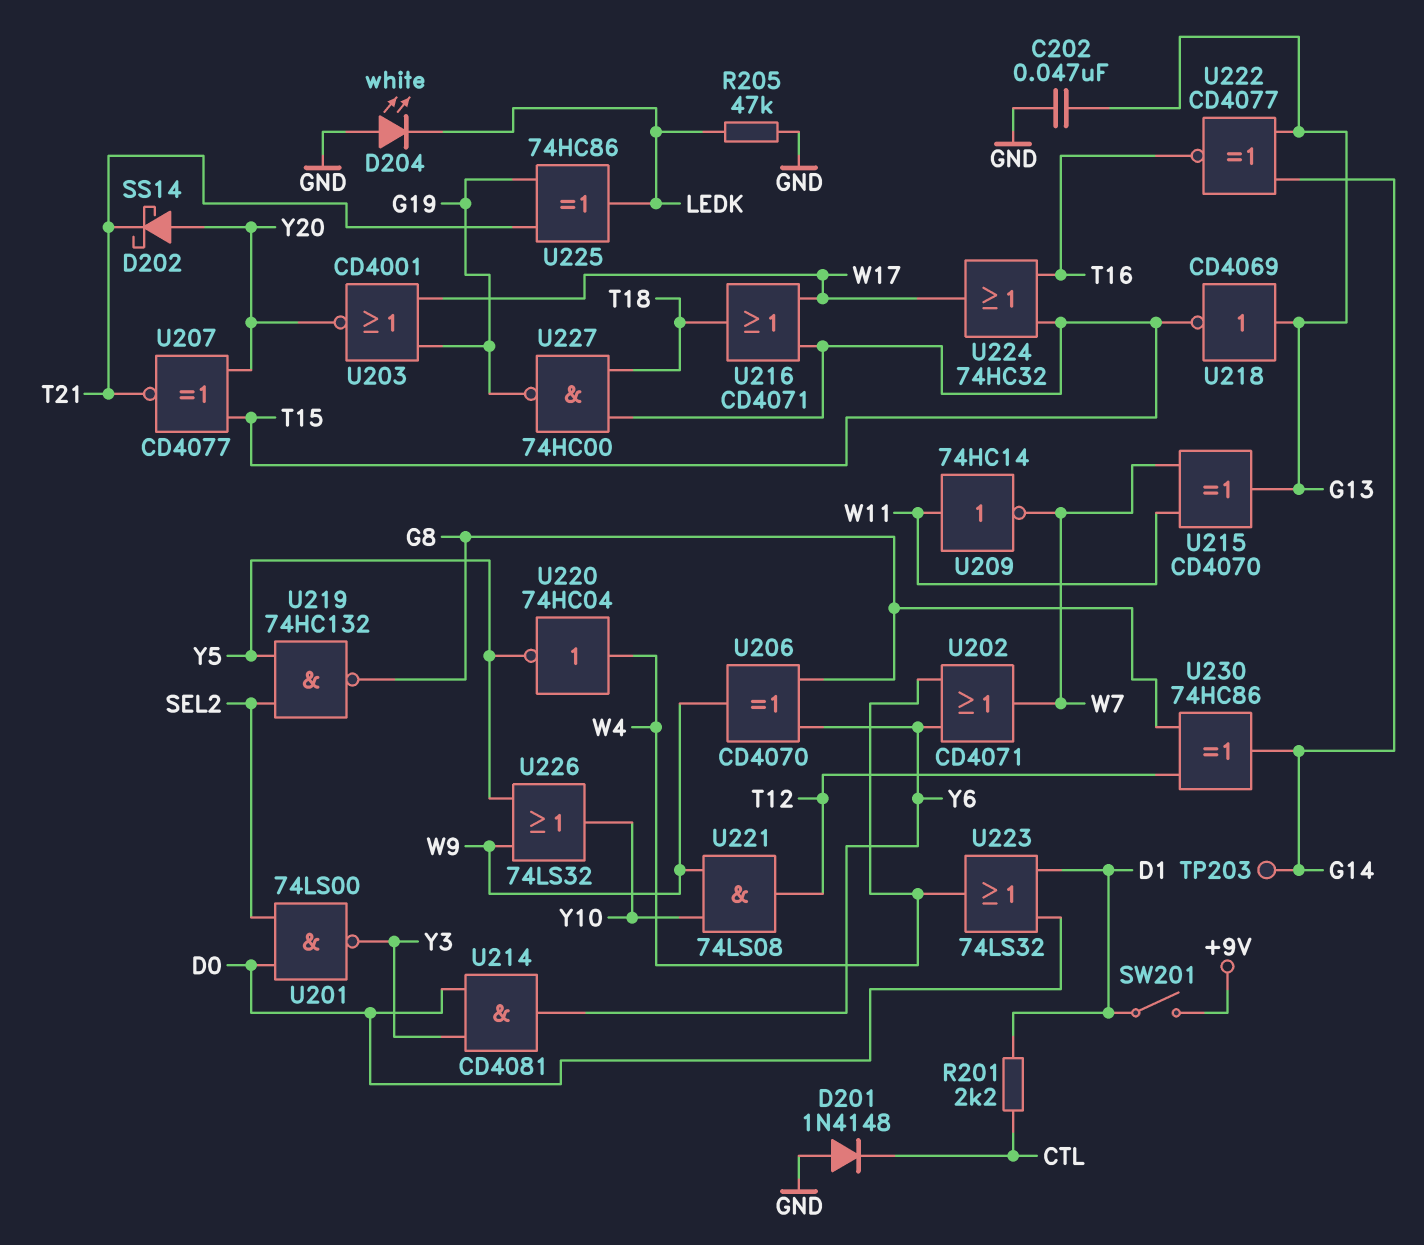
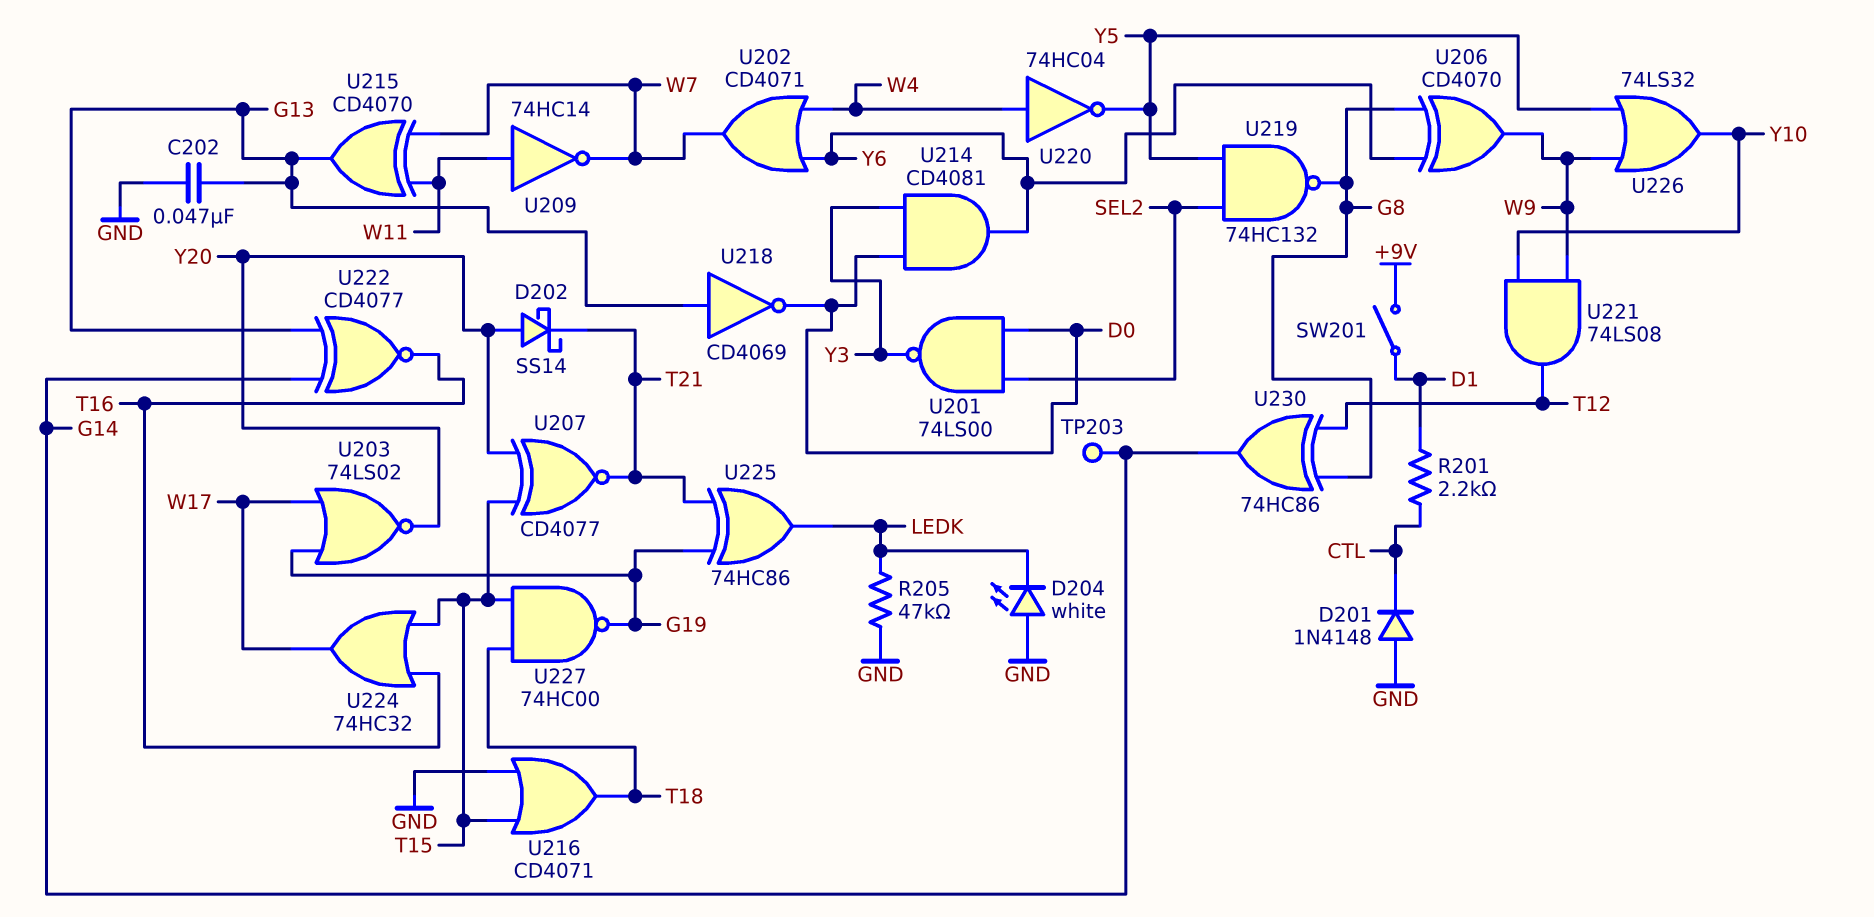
U203: NOR CD4001 (in G19, in W17, out Y20) -> NOR 74LS02 (in G19, in W17, out Y20)
U216: OR CD4071 (in T15, in W17, out T18) -> OR CD4071 (in GND, in T15, out T18)
U218: NOT CD4069 (in G13, out T15) -> NOT CD4069 (in G13, out D0)
U223: OR 74LS32 (in D0, in D1, out W4) -> none

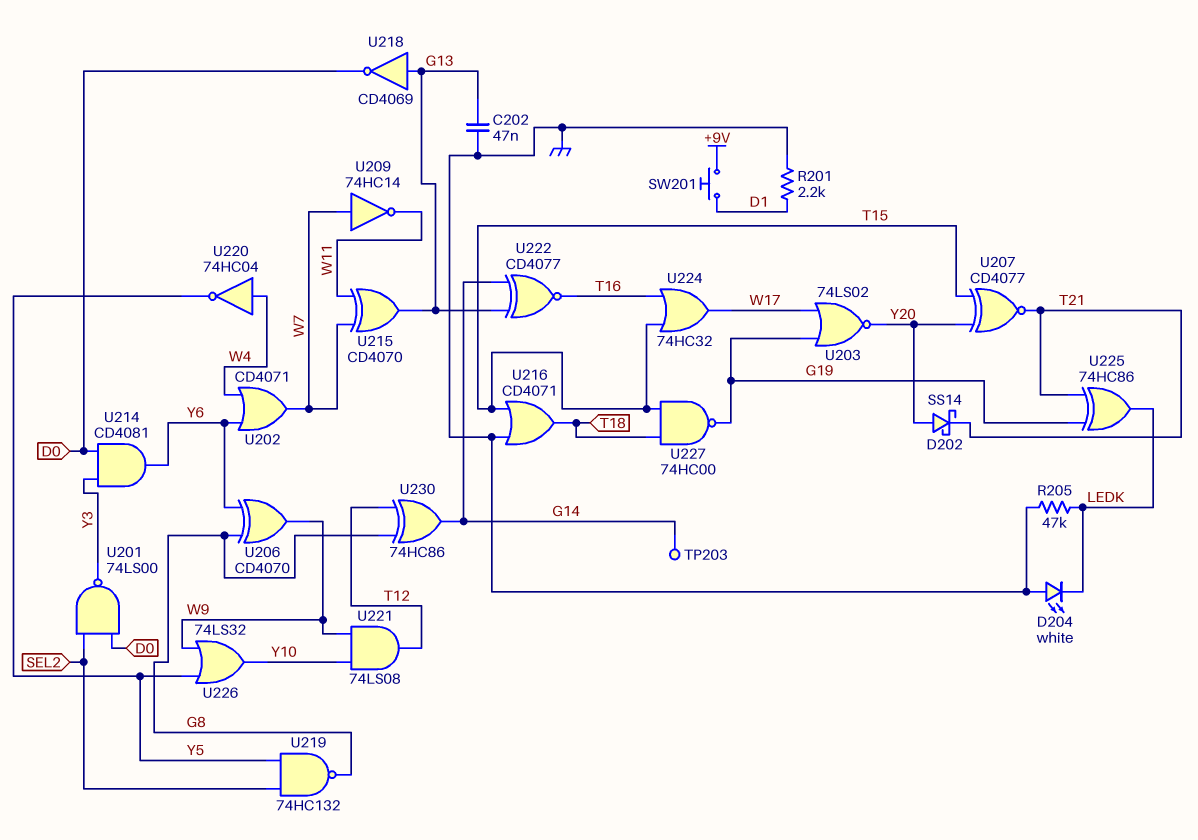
D201: diode 1N4148 (A GND, K CTL) -> none
R201: 2.2k (CTL, D1) -> 2.2k (D1, GND)
SW201: switch (+9V, D1) -> button (+9V, D1)
U209: NOT 74HC14 (in W11, out W7) -> NOT 74HC14 (in W7, out W11)

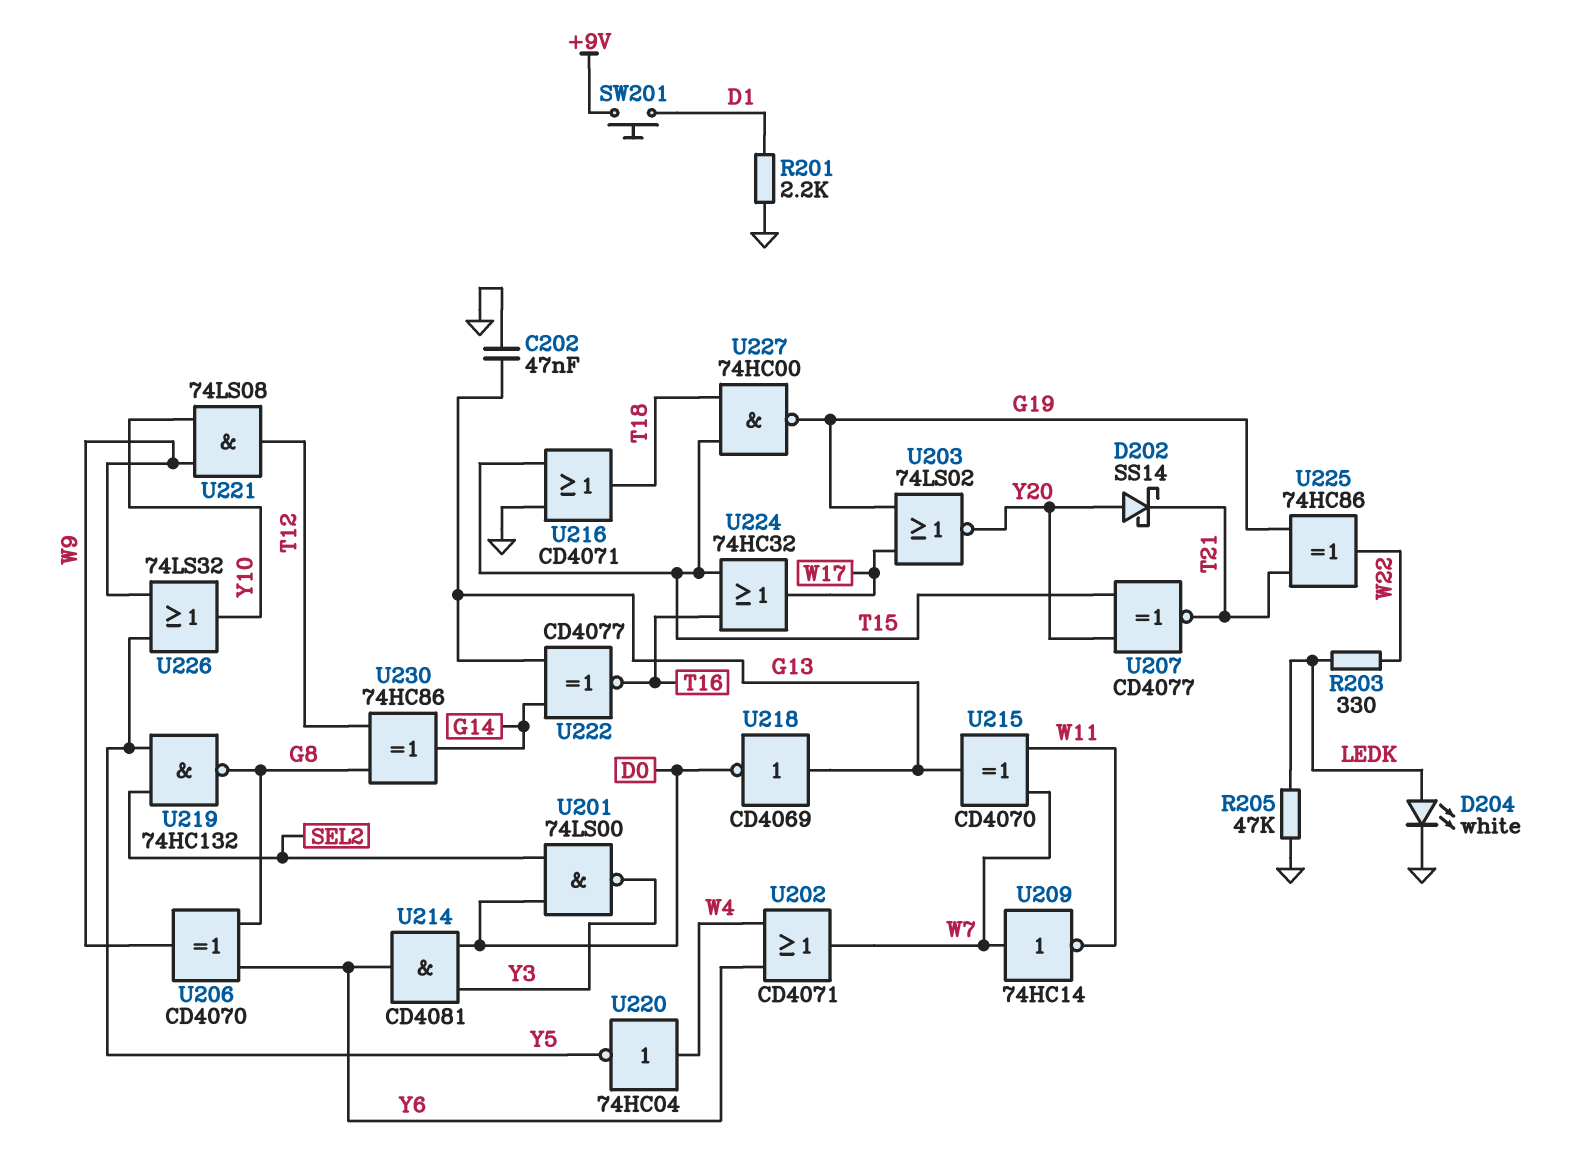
D204: LED white (A GND, K LEDK) -> LED white (A LEDK, K GND)
R203: none -> 330 (LEDK, W22)
TP203: test point (G14) -> none
U225: XOR 74HC86 (in G19, in T21, out LEDK) -> XOR 74HC86 (in G19, in T21, out W22)

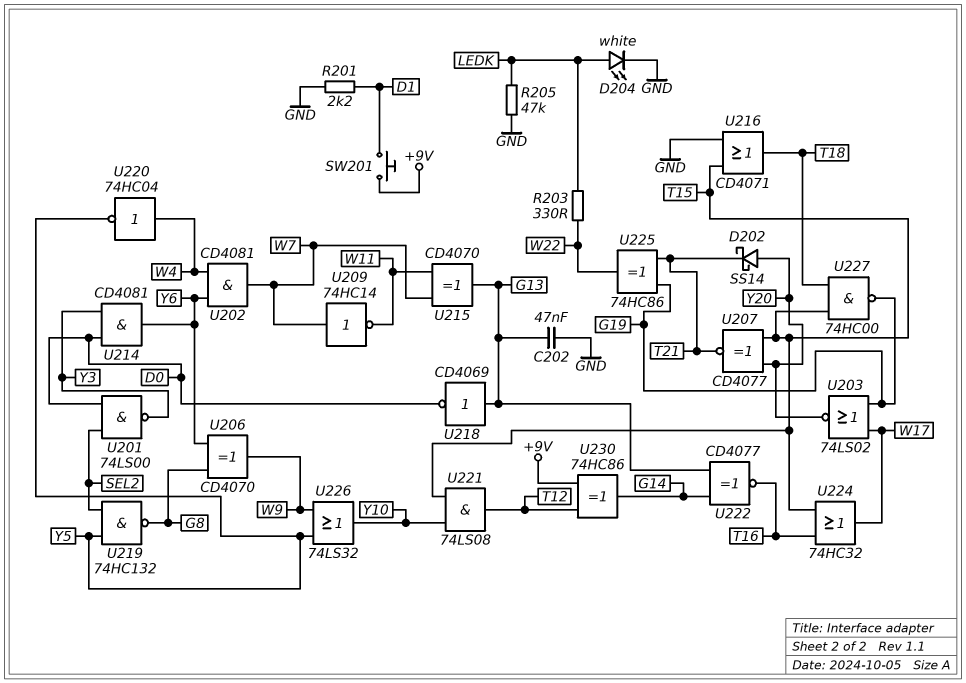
U202: OR CD4071 (in W4, in Y6, out W7) -> AND CD4081 (in W4, in Y6, out W7)
U221: AND 74LS08 (in W9, in Y10, out T12) -> AND 74LS08 (in T15, in Y10, out T12)
U230: XOR 74HC86 (in G8, in T12, out G14) -> XOR 74HC86 (in +9V, in T12, out G14)

